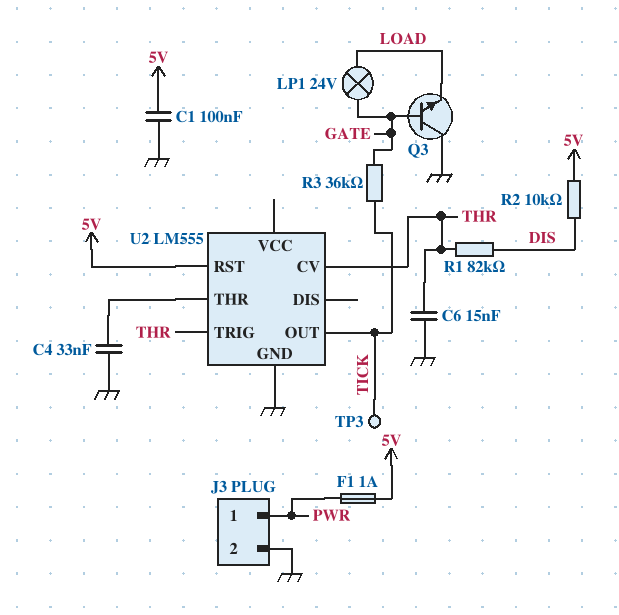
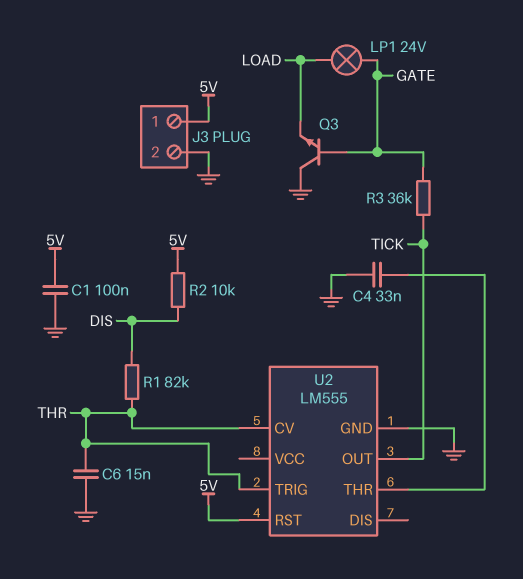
F1: 1A (5V, PWR) -> none
J3 pin 1: PWR -> 5V
TP3: test point (TICK) -> none

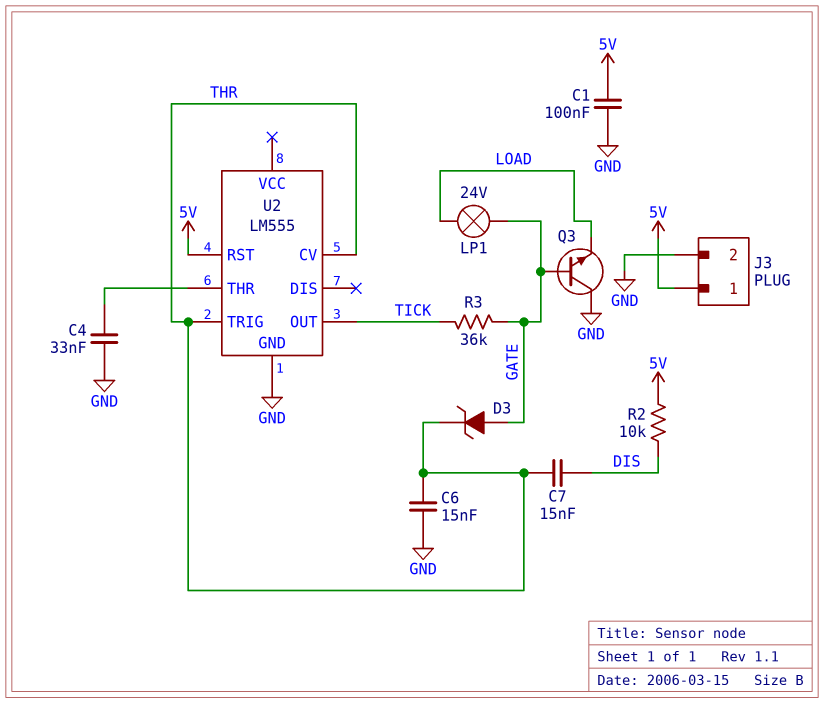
C7: none -> 15nF (DIS, THR)
D3: none -> zener (A GATE, K THR)
R1: 82k (DIS, THR) -> none

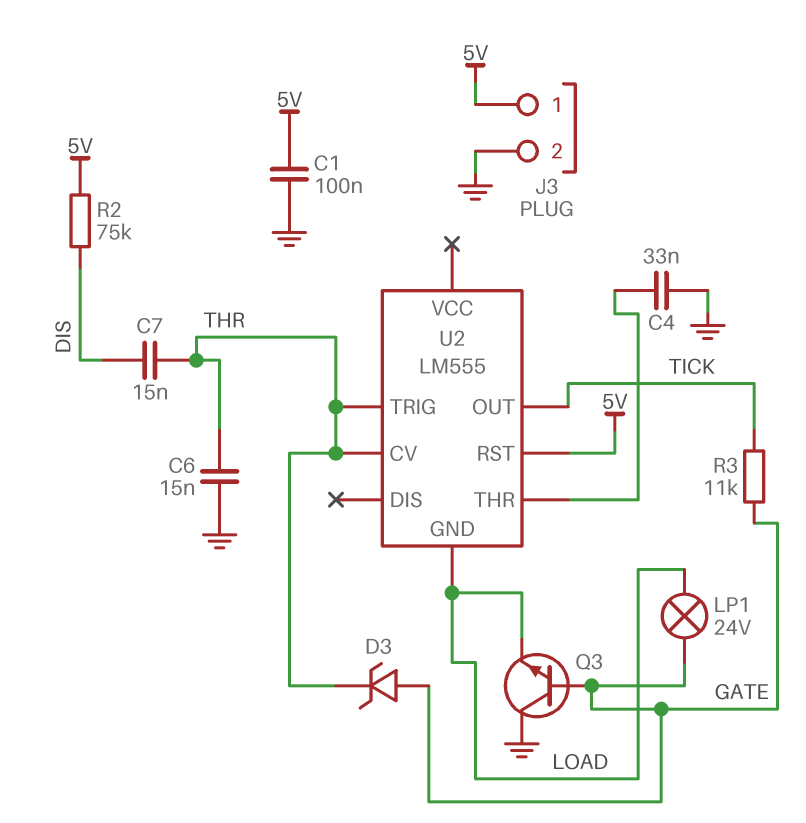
R2: 10k (5V, DIS) -> 75k (5V, DIS)
R3: 36k (GATE, TICK) -> 11k (GATE, TICK)
U2 pin GND: GND -> LOAD

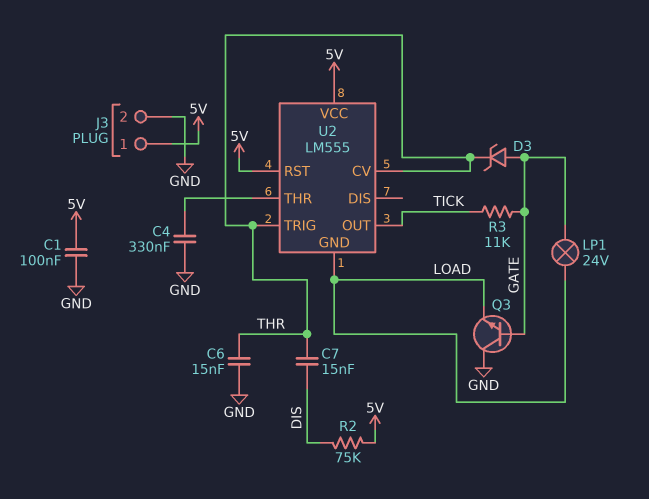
C4: 33nF (GND, U2/THR) -> 330nF (GND, U2/THR)
U2 pin VCC: none -> 5V

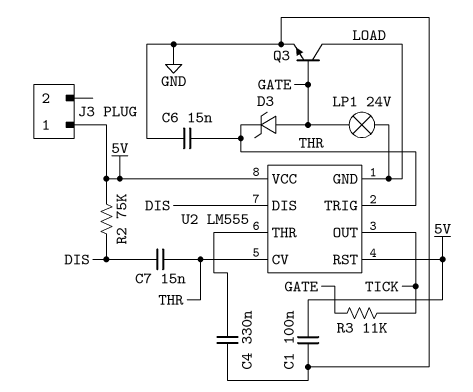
J3 pin 2: GND -> none
Q3: NPN (B GATE, C GND, E LOAD) -> NPN (B GATE, C LOAD, E GND)
U2 pin DIS: none -> DIS

